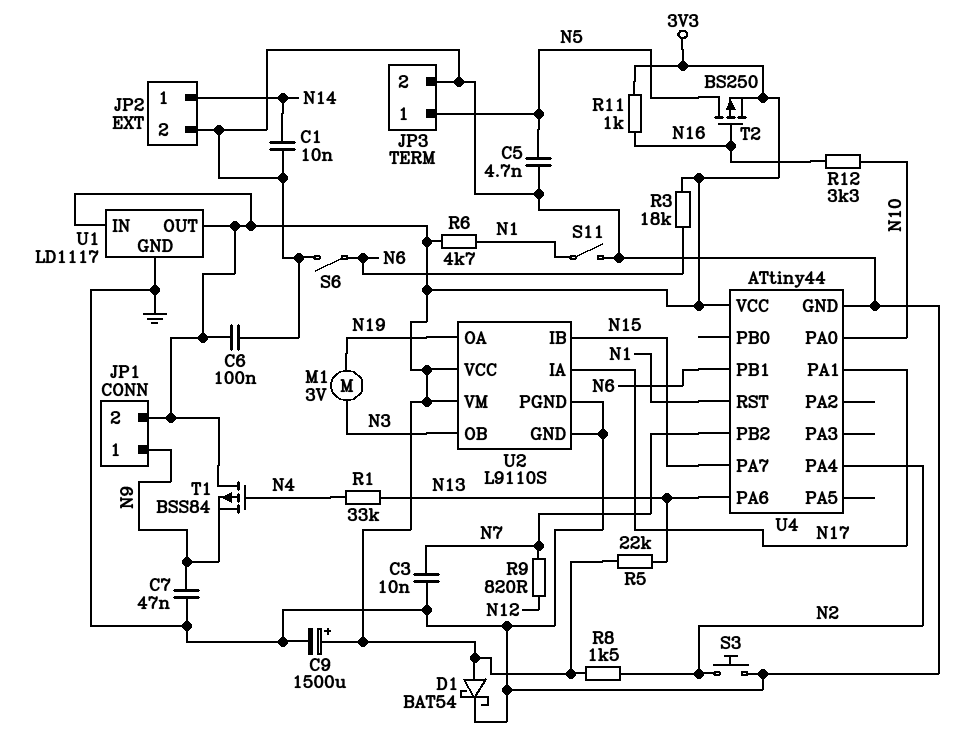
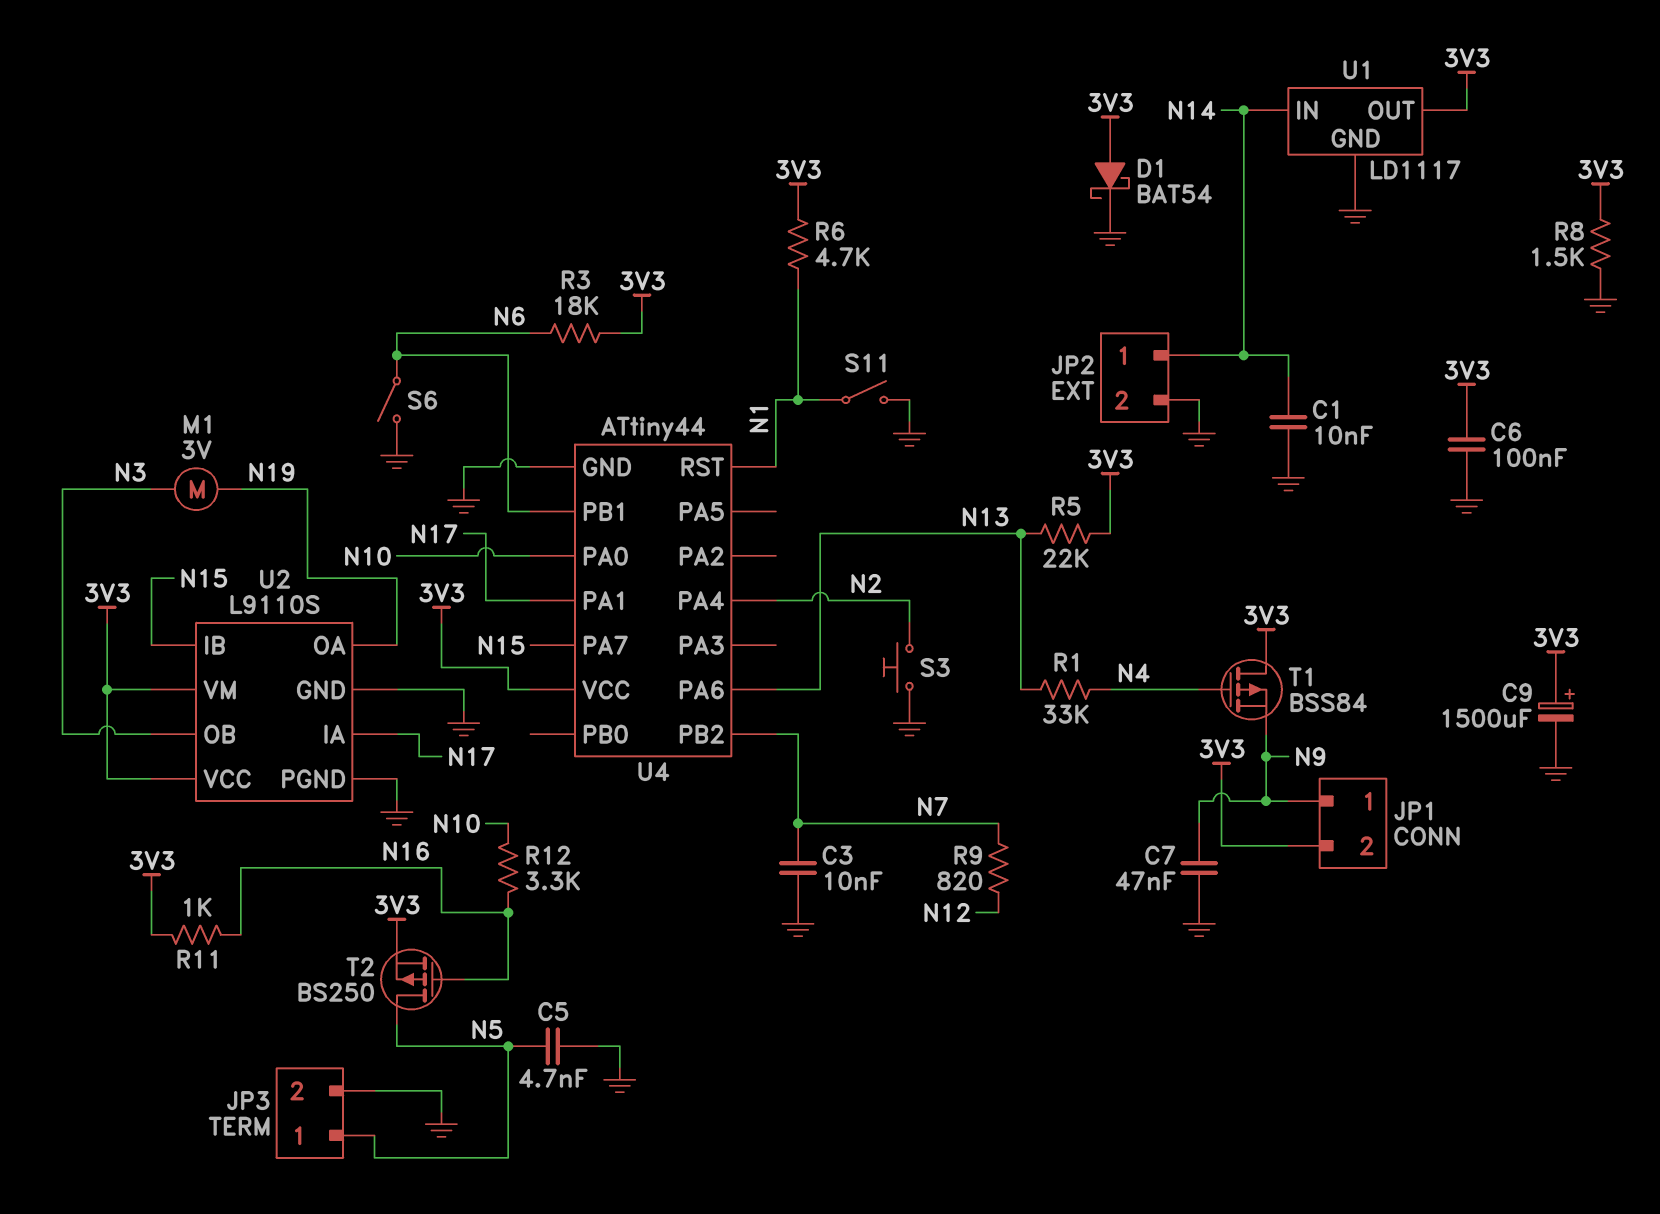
R8: 1.5k (3V3, N2) -> 1.5k (3V3, GND)
U1 pin IN: 3V3 -> N14

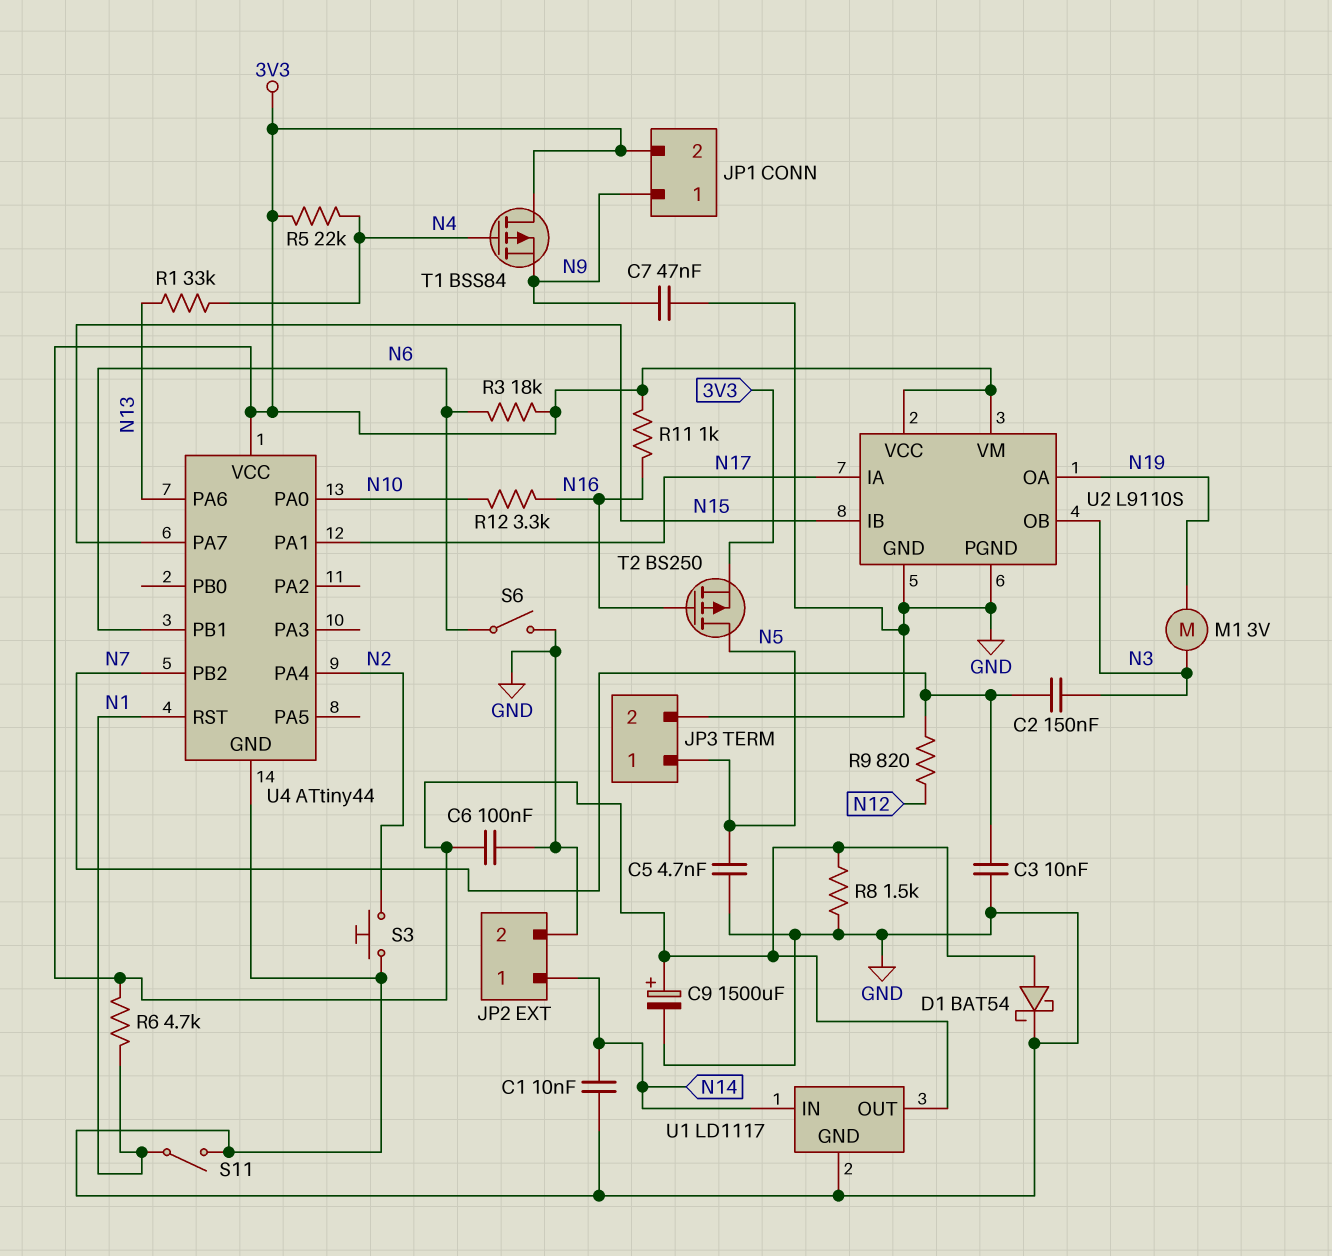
C2: none -> 150nF (N3, N7)
R5: 22k (3V3, N13) -> 22k (3V3, N4)

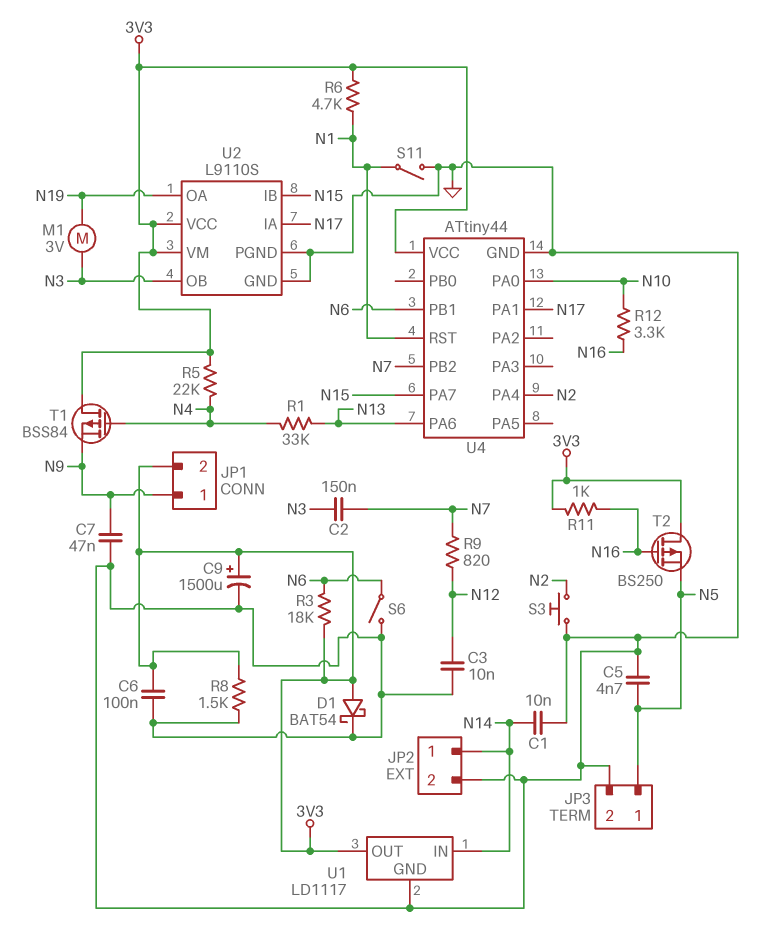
C3: 10nF (GND, N7) -> 10nF (GND, N12)
T2: PMOS BS250 (G N16, D N5, S 3V3) -> PMOS BS250 (G N16, D 3V3, S N5)

